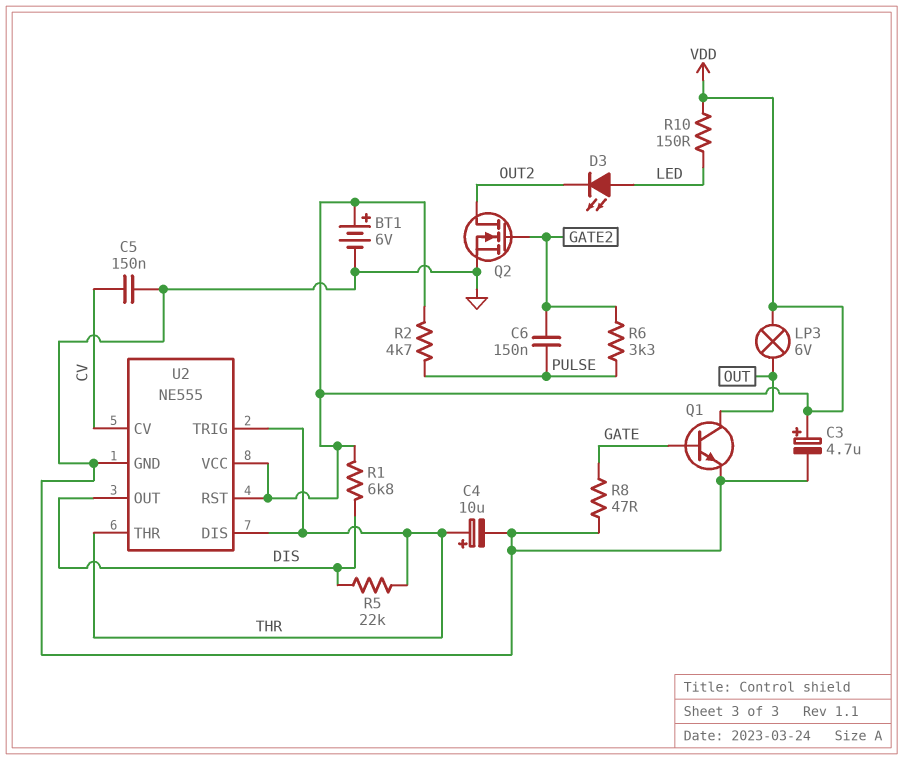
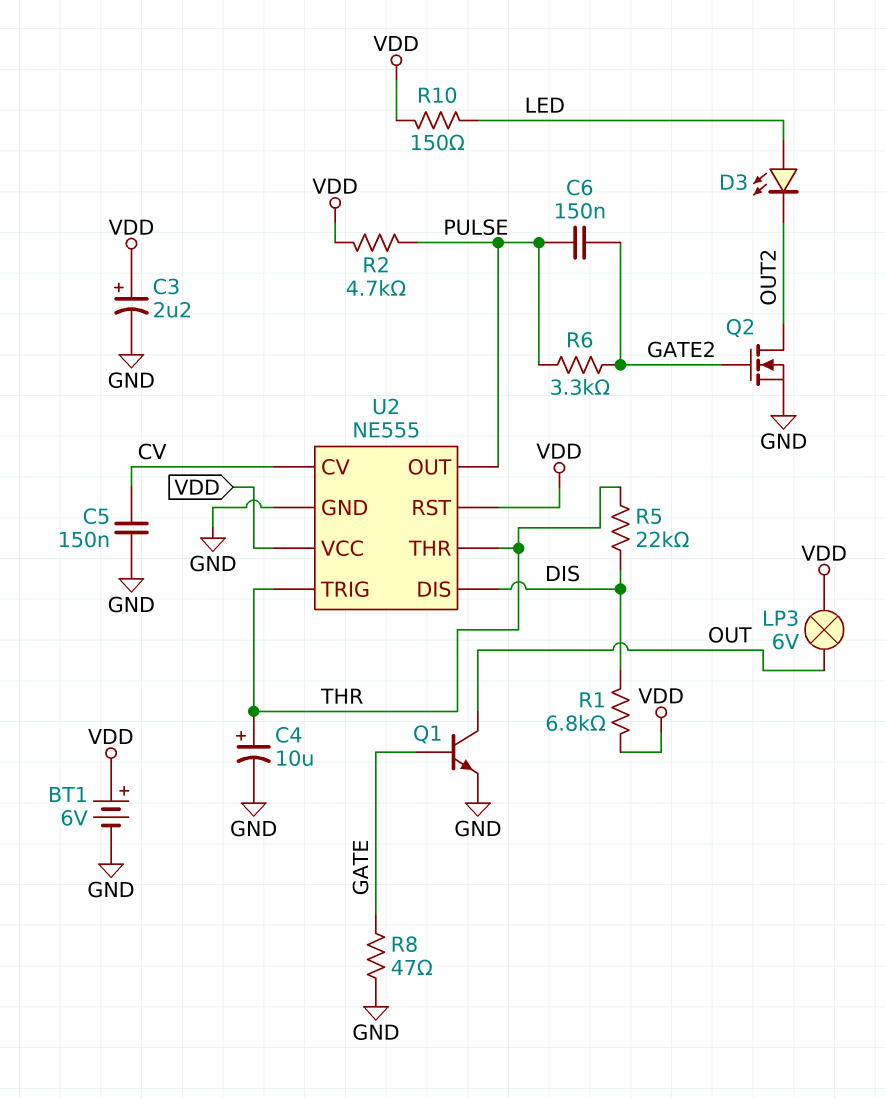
C3: 4.7uF (plus VDD, minus GND) -> 2.2uF (plus VDD, minus GND)
U2 pin DIS: THR -> DIS
U2 pin OUT: DIS -> PULSE

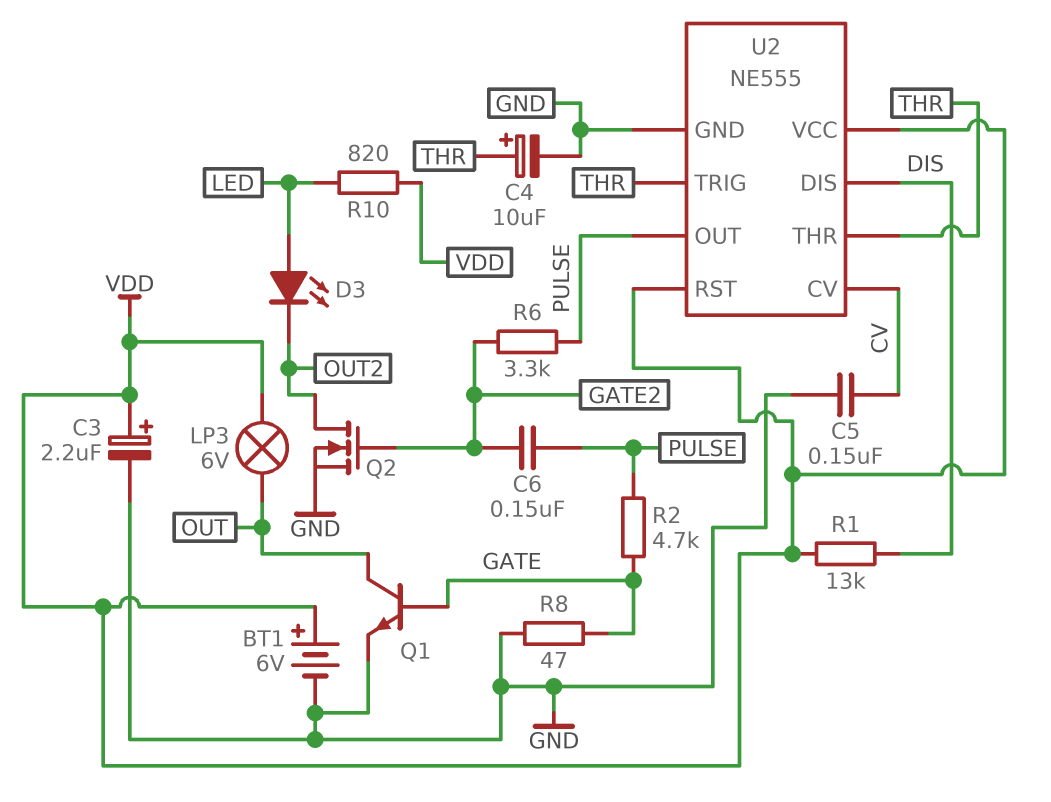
R1: 6.8k (DIS, VDD) -> 13k (DIS, VDD)
R2: 4.7k (PULSE, VDD) -> 4.7k (GATE, PULSE)
R5: 22k (DIS, THR) -> none
R10: 150 (LED, VDD) -> 820 (LED, VDD)

